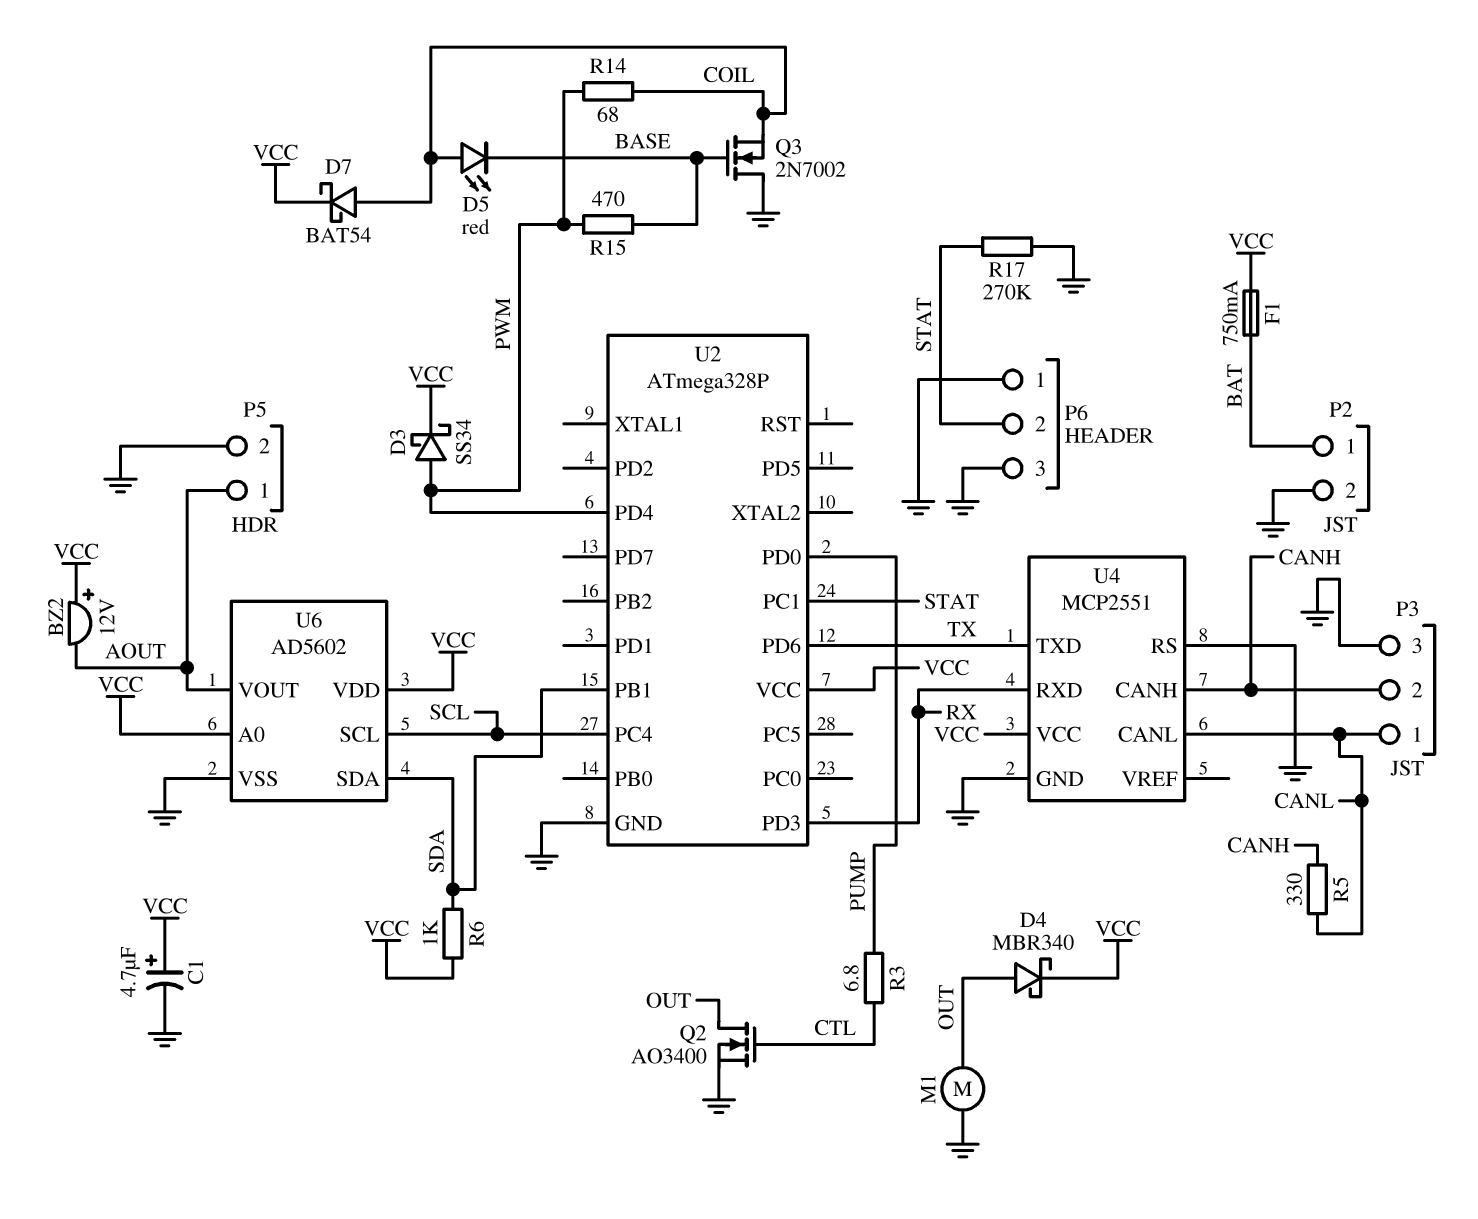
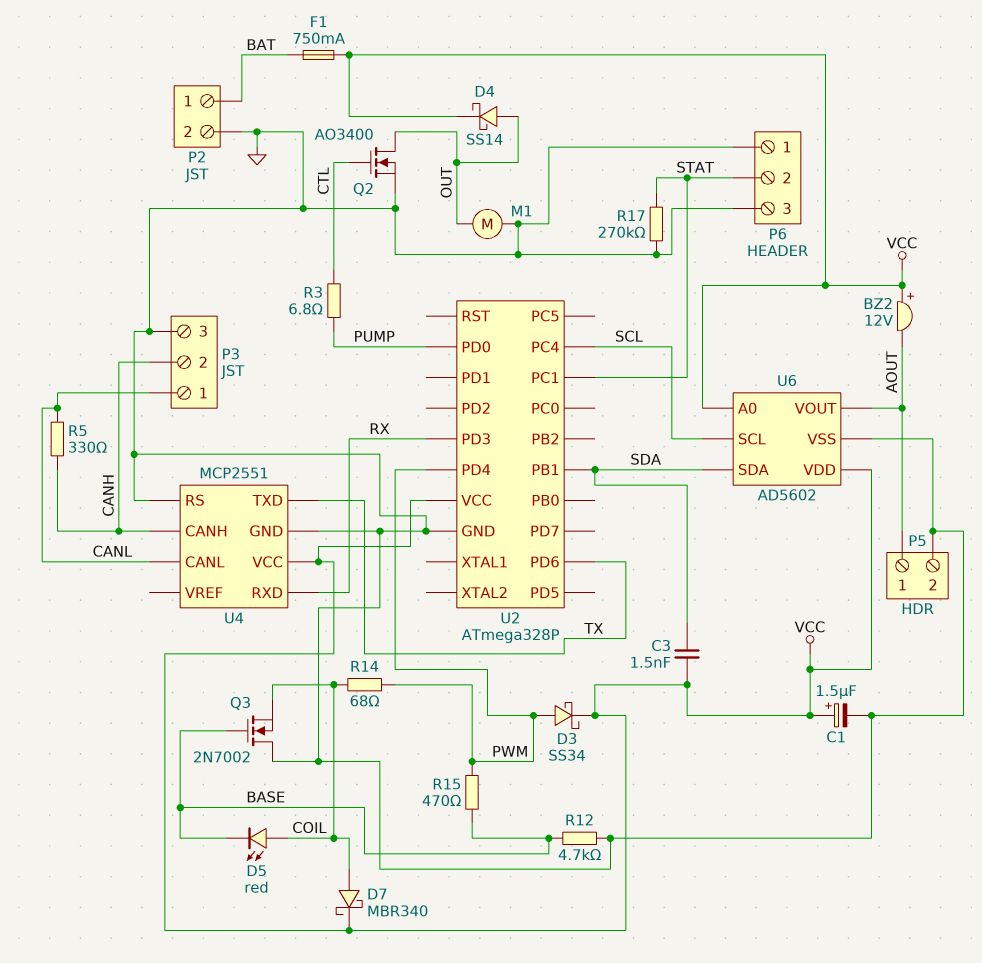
C1: 4.7uF (plus VCC, minus GND) -> 1.5uF (plus VCC, minus GND)
C3: none -> 1.5nF (SDA, VCC)
D4: schottky MBR340 (A OUT, K VCC) -> schottky SS14 (A OUT, K VCC)
D7: schottky BAT54 (A COIL, K VCC) -> schottky MBR340 (A COIL, K VCC)
R6: 1k (SDA, VCC) -> none
R12: none -> 4.7k (BASE, GND)

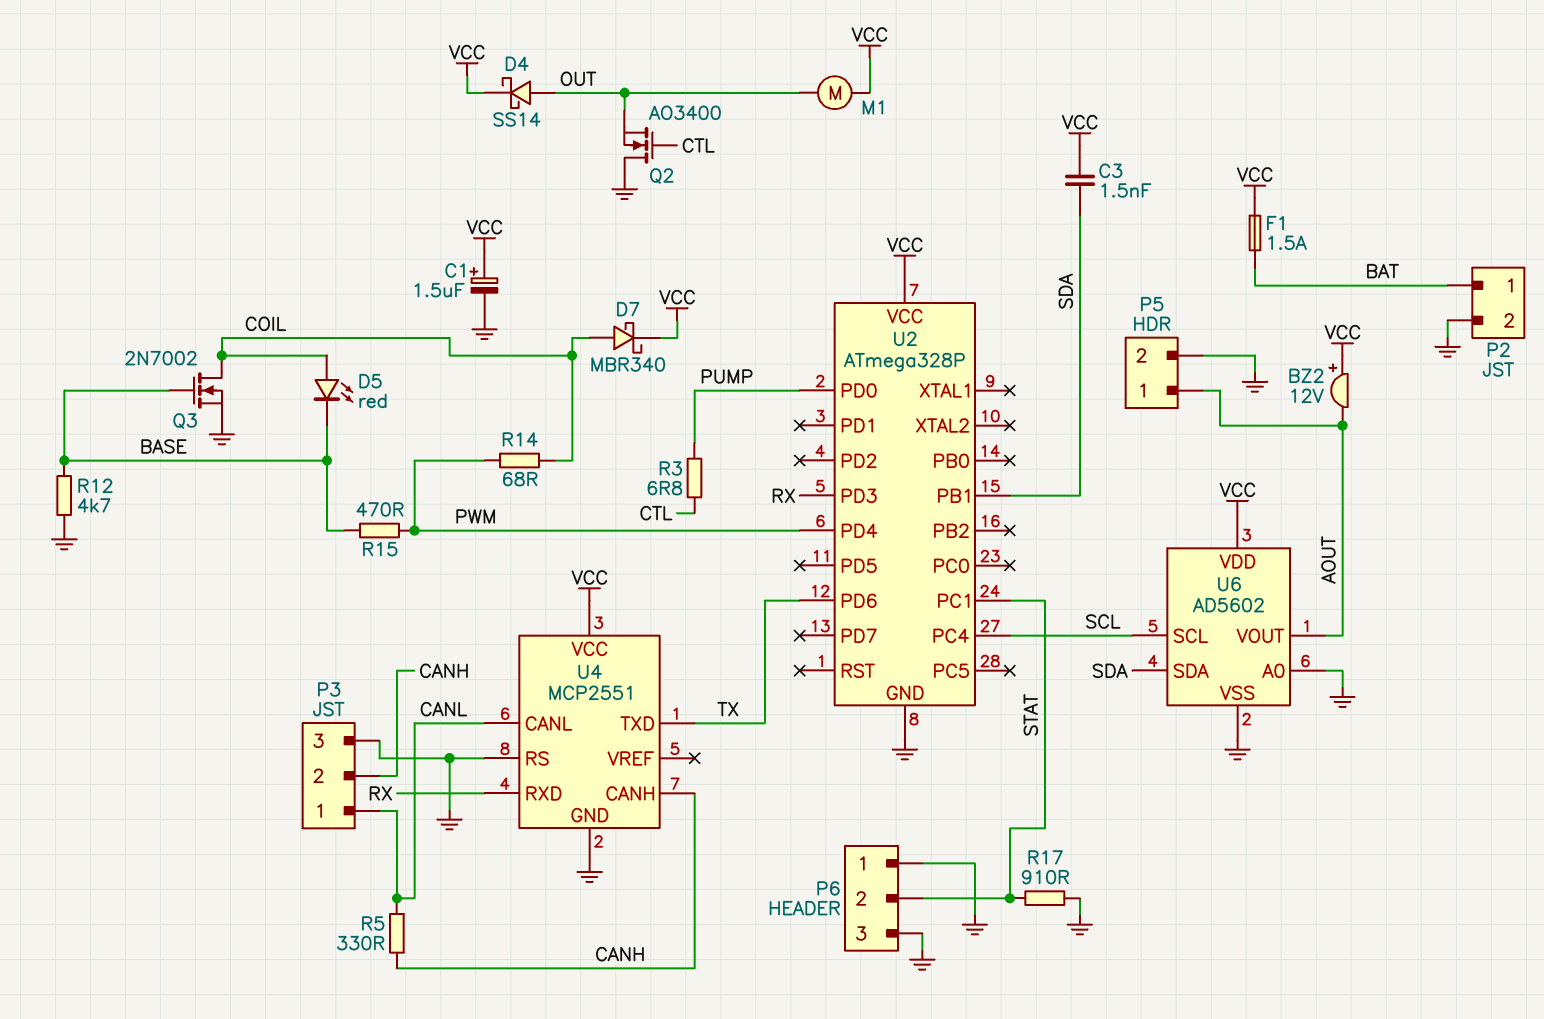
D3: schottky SS34 (A PWM, K VCC) -> none
F1: 750mA (BAT, VCC) -> 1.5A (BAT, VCC)
M1: motor (GND, OUT) -> motor (OUT, VCC)
Q2: NMOS AO3400 (G CTL, D OUT, S GND) -> NMOS AO3400 (G CTL, D GND, S OUT)
Q3: NMOS 2N7002 (G BASE, D GND, S COIL) -> NMOS 2N7002 (G BASE, D COIL, S GND)
R17: 270k (GND, STAT) -> 910 (GND, STAT)
U6 pin A0: VCC -> GND

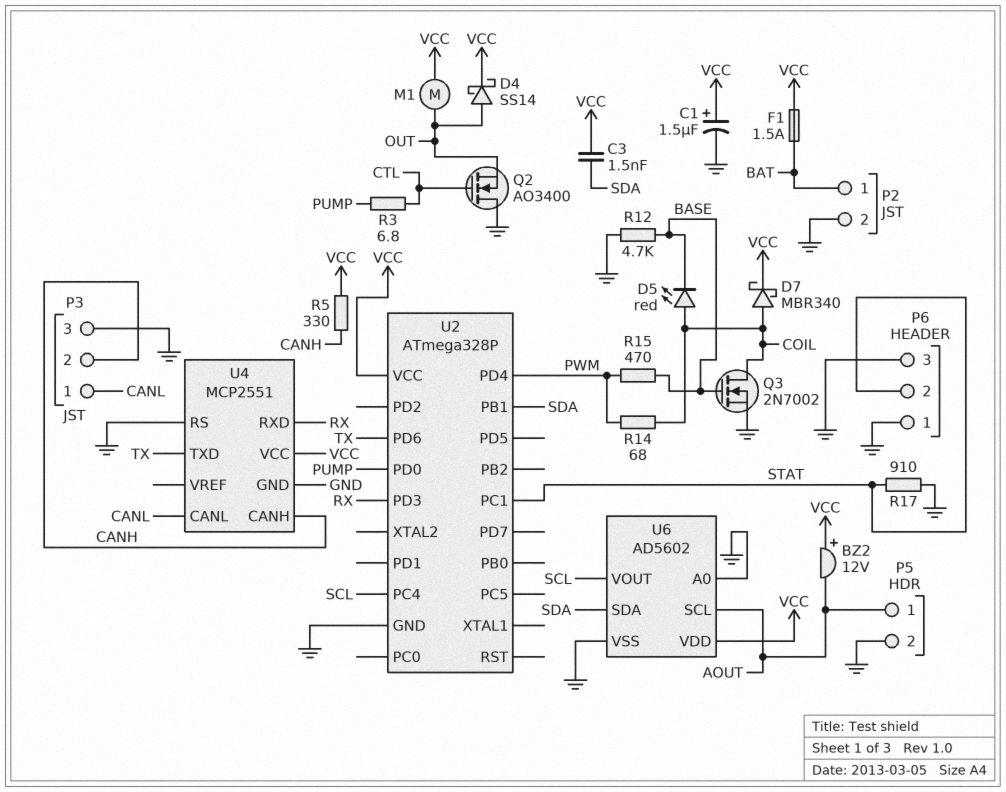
R5: 330 (CANH, CANL) -> 330 (CANH, VCC)
U6 pin SCL: SCL -> AOUT
U6 pin VOUT: AOUT -> SCL

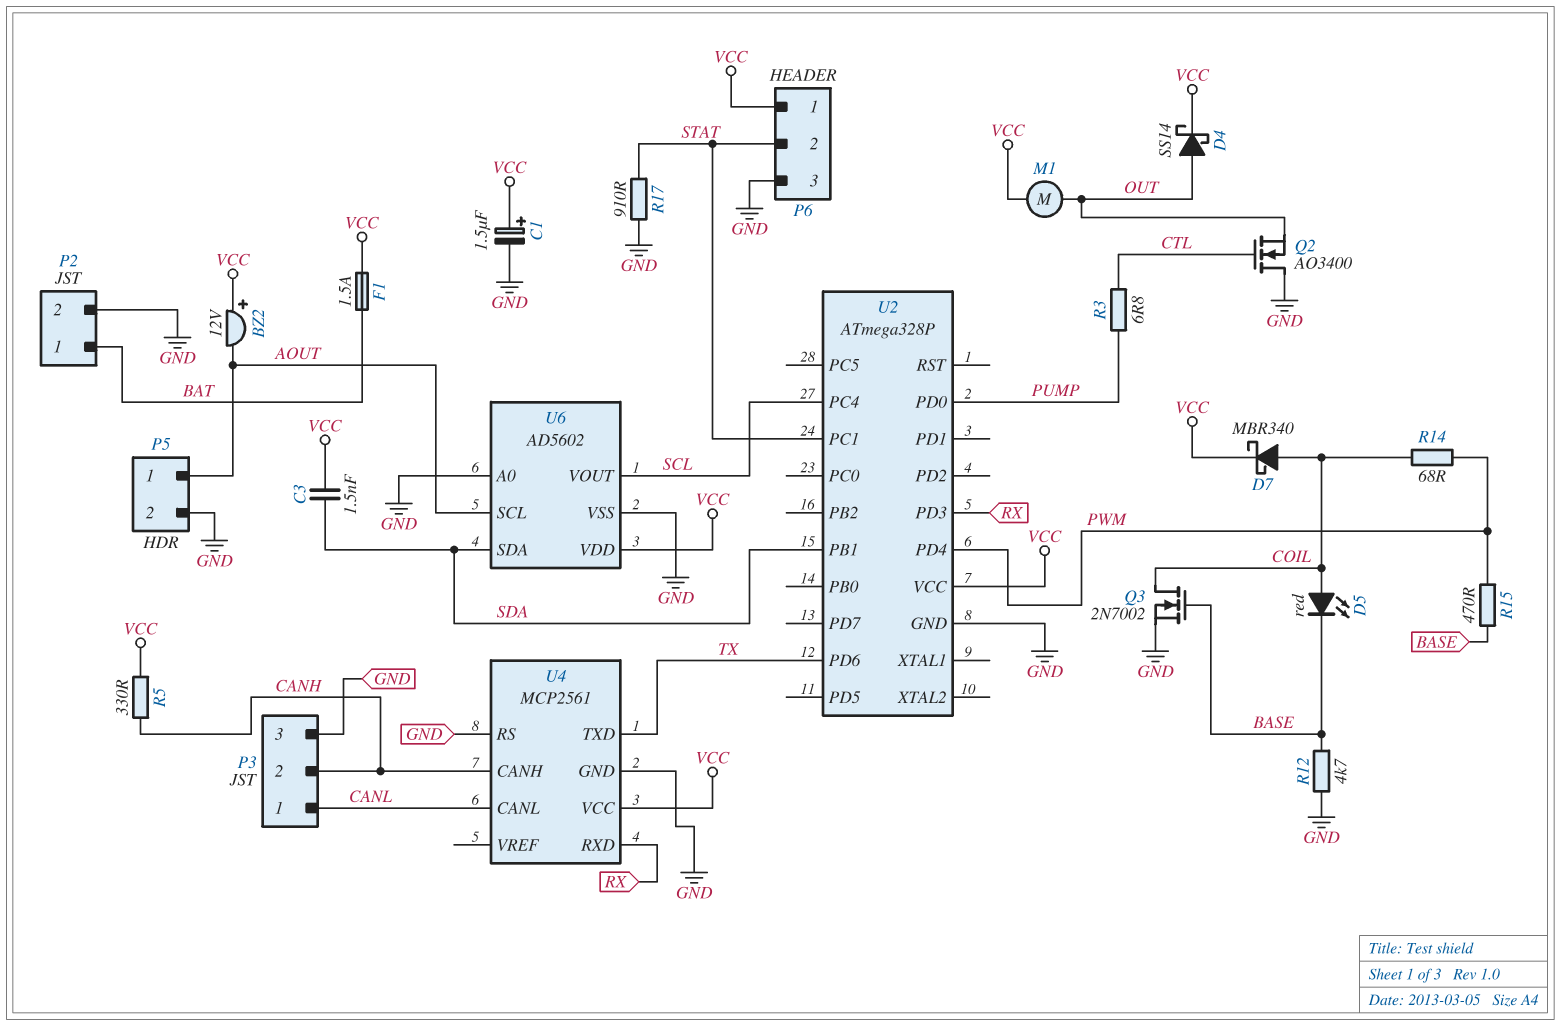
P6 pin 1: GND -> VCC
U4: MCP2551 -> MCP2561

